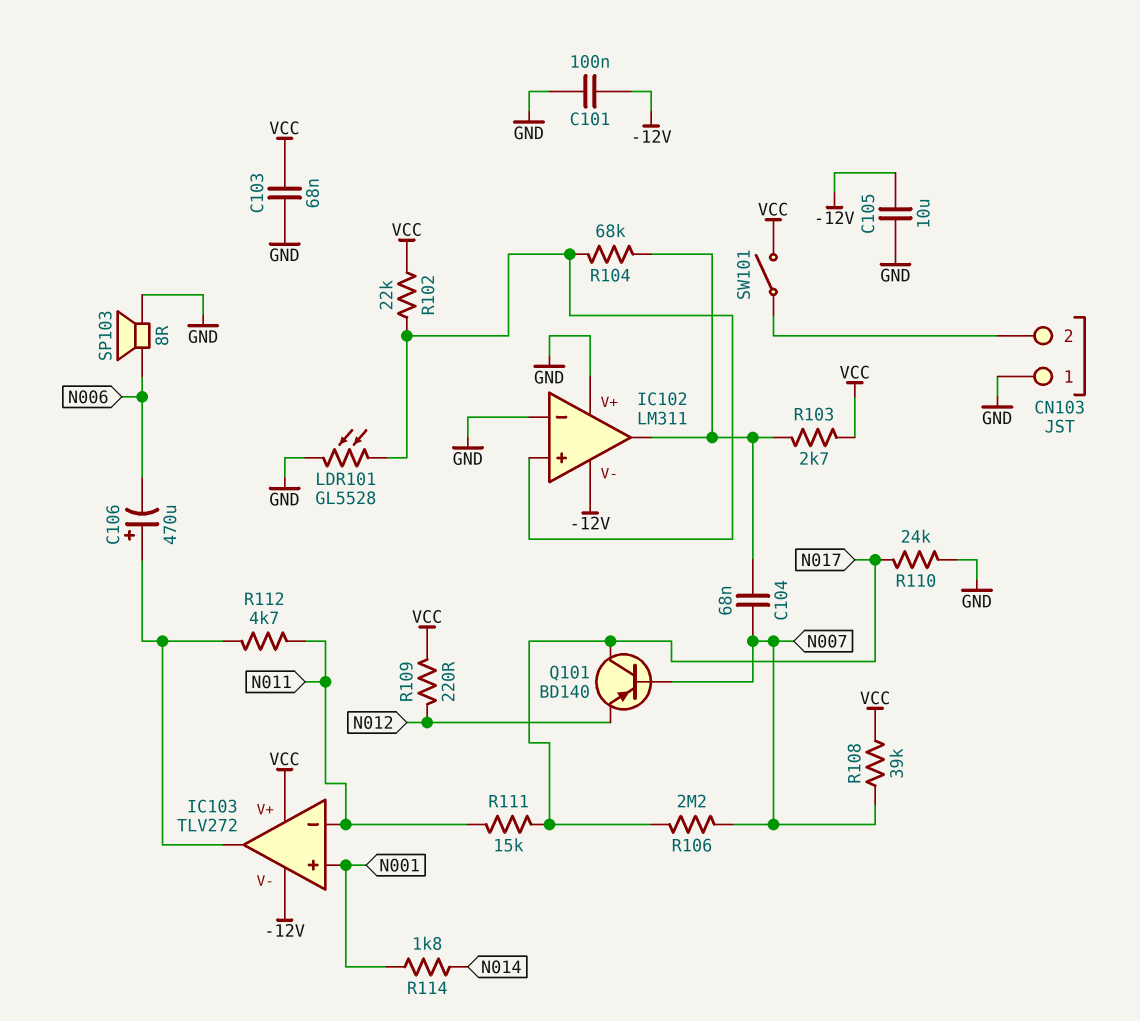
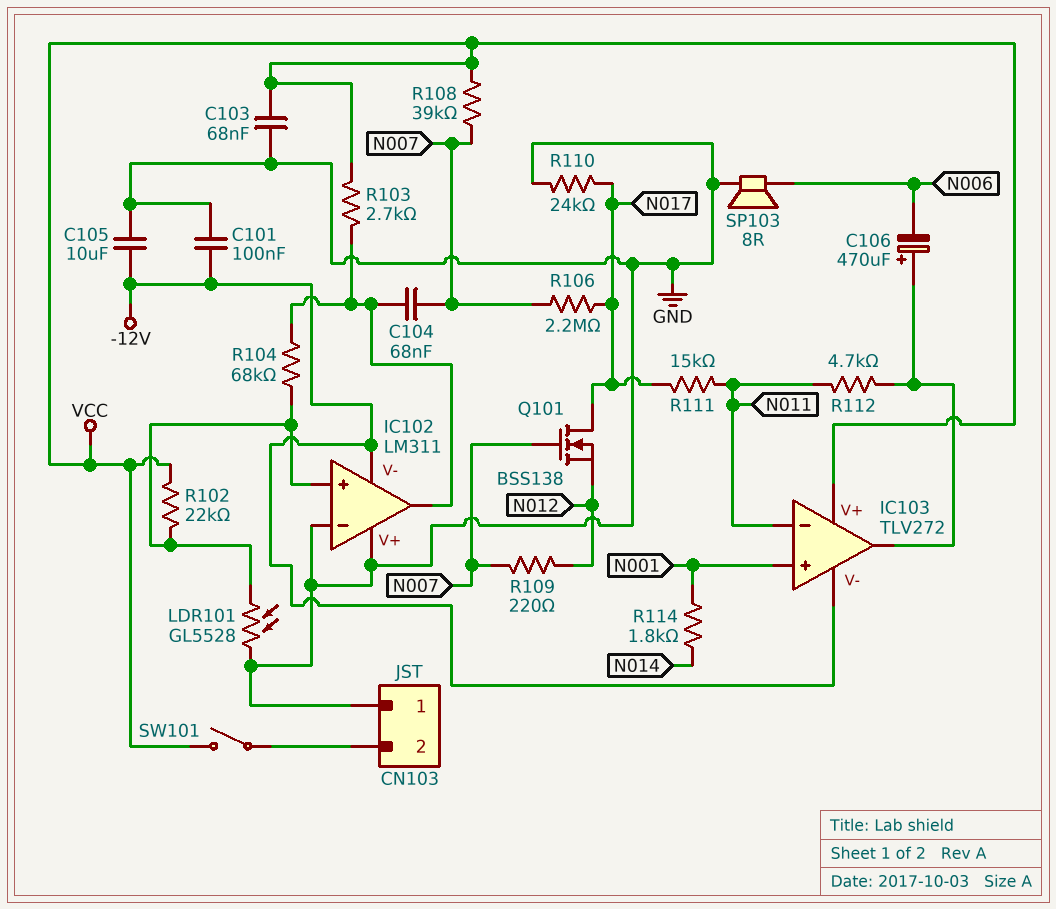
Q101: PNP BD140 (B N007, C N017, E N012) -> NMOS BSS138 (G N007, D N017, S N012)
R109: 220 (N012, VCC) -> 220 (N007, N012)

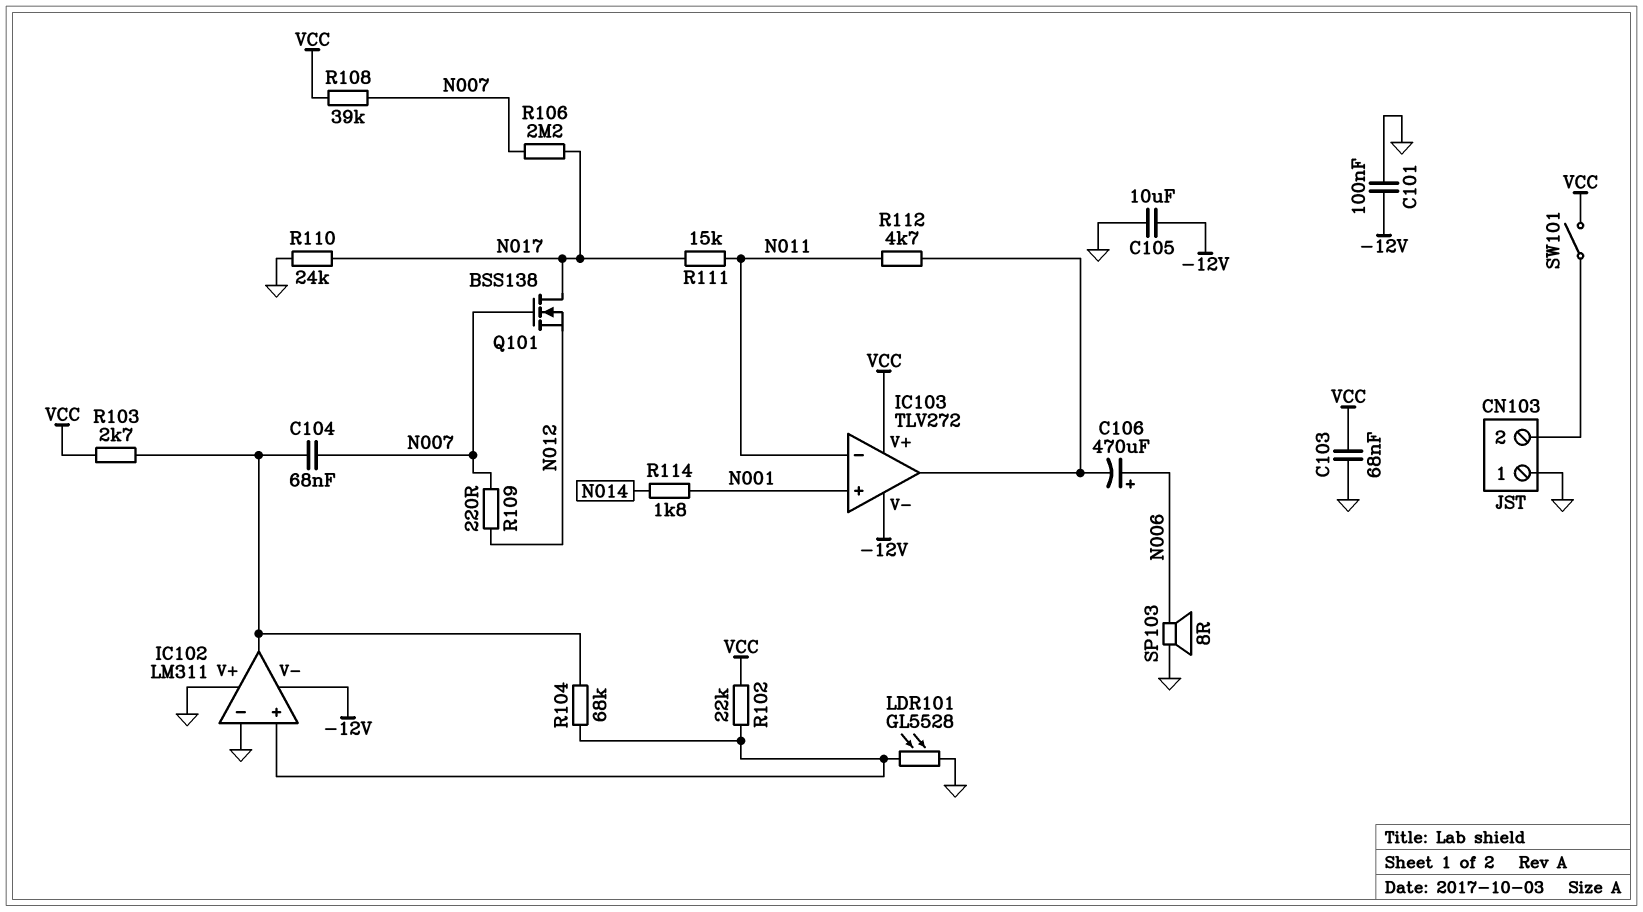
C106: 470uF (plus IC103/out, minus N006) -> 470uF (plus N006, minus IC103/out)

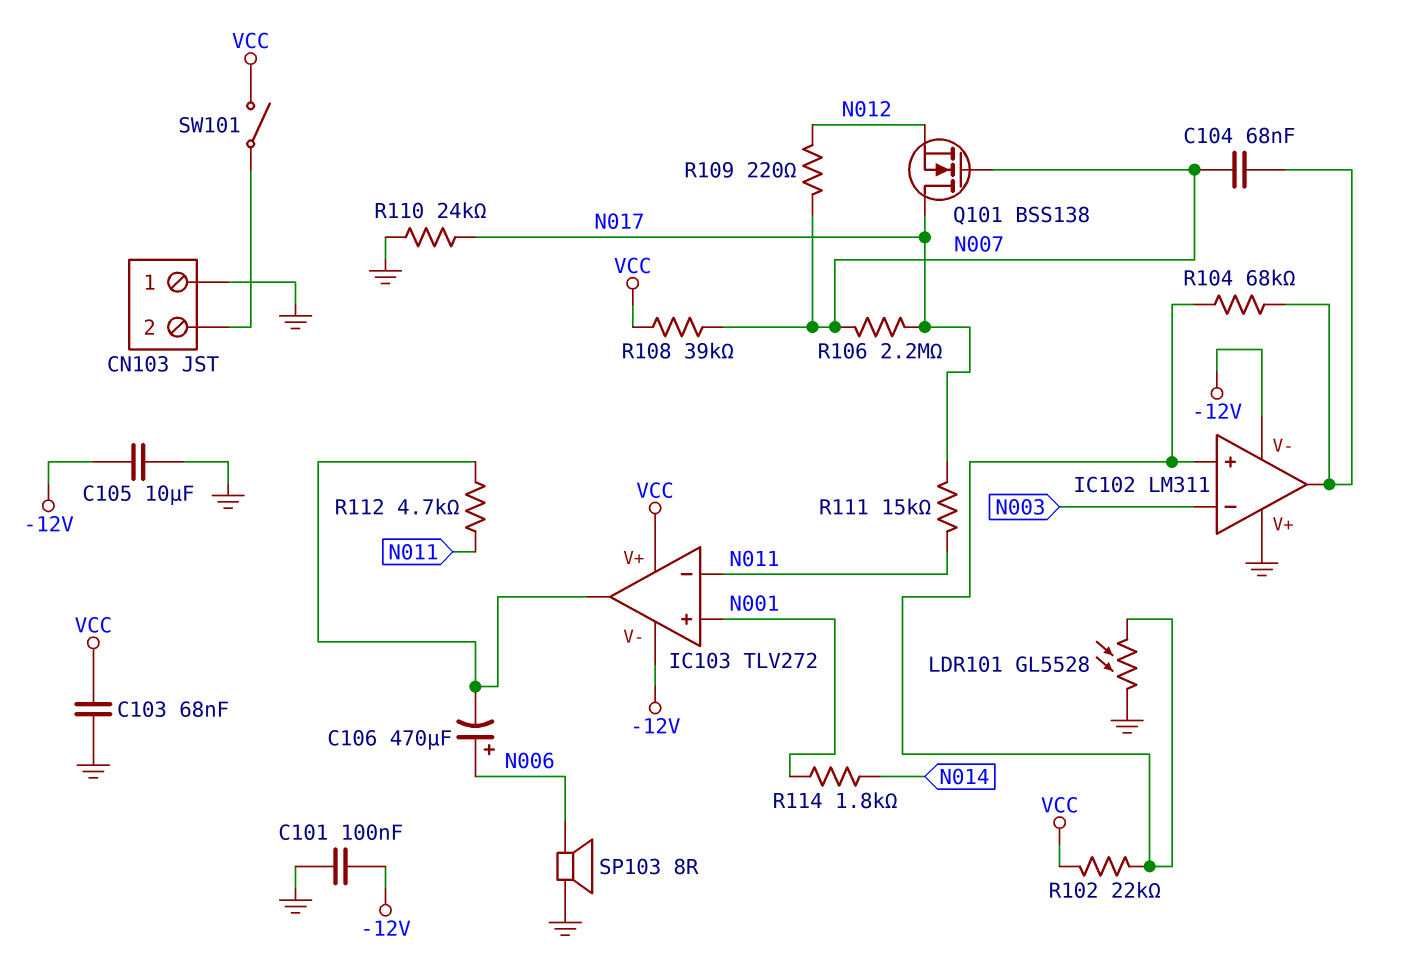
IC102 pin in-: GND -> N003
R103: 2.7k (IC102/out, VCC) -> none

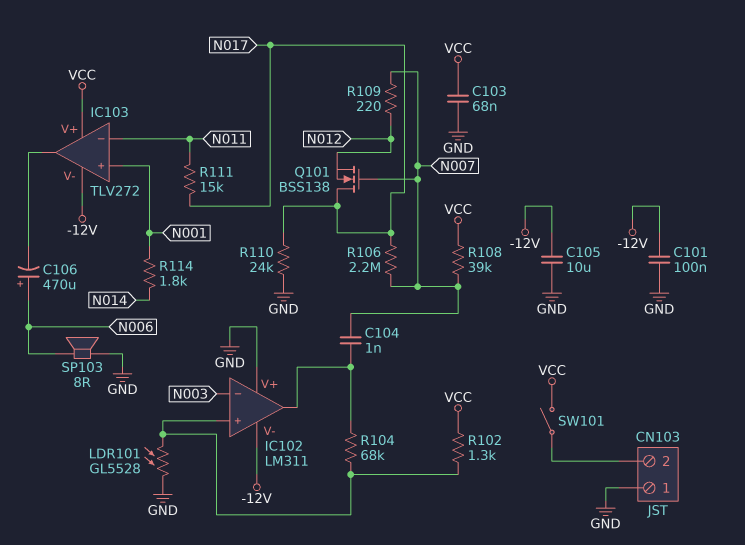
C104: 68nF (IC102/out, N007) -> 1nF (IC102/out, N007)
R102: 22k (IC102/in+, VCC) -> 1.3k (IC102/in+, VCC)
R112: 4.7k (IC103/out, N011) -> none

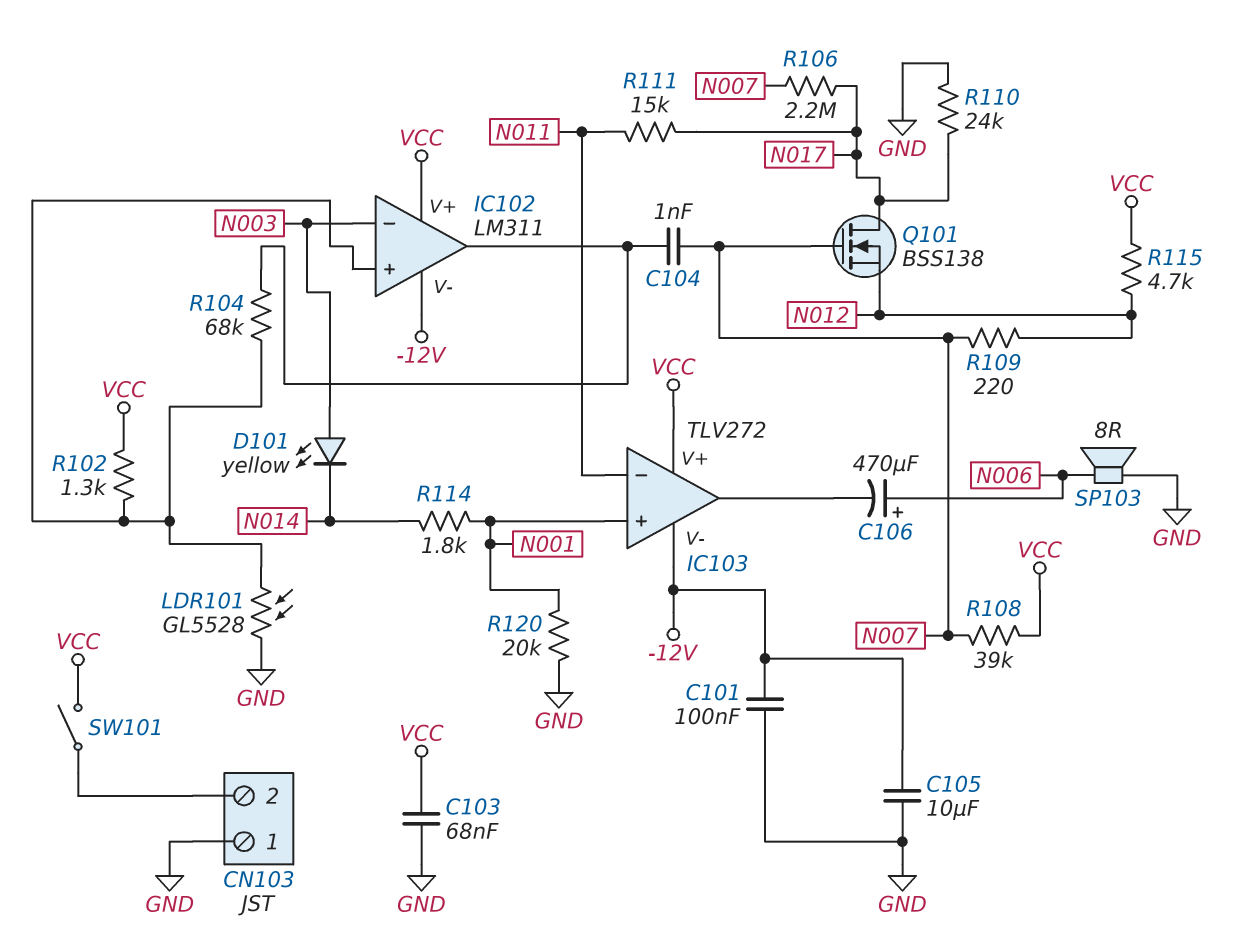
D101: none -> LED yellow (A N003, K N014)
IC102 pin V+: GND -> VCC
R115: none -> 4.7k (N012, VCC)
R120: none -> 20k (GND, N001)

